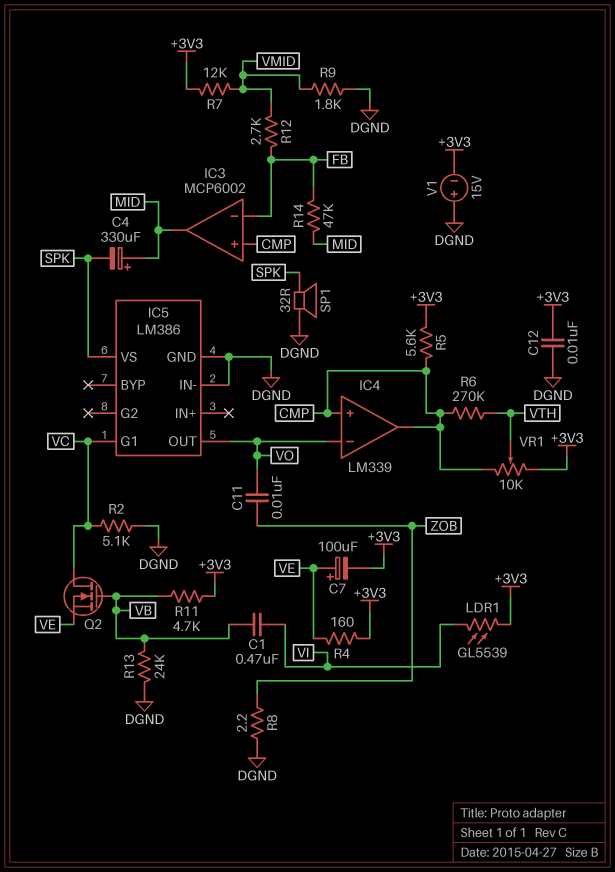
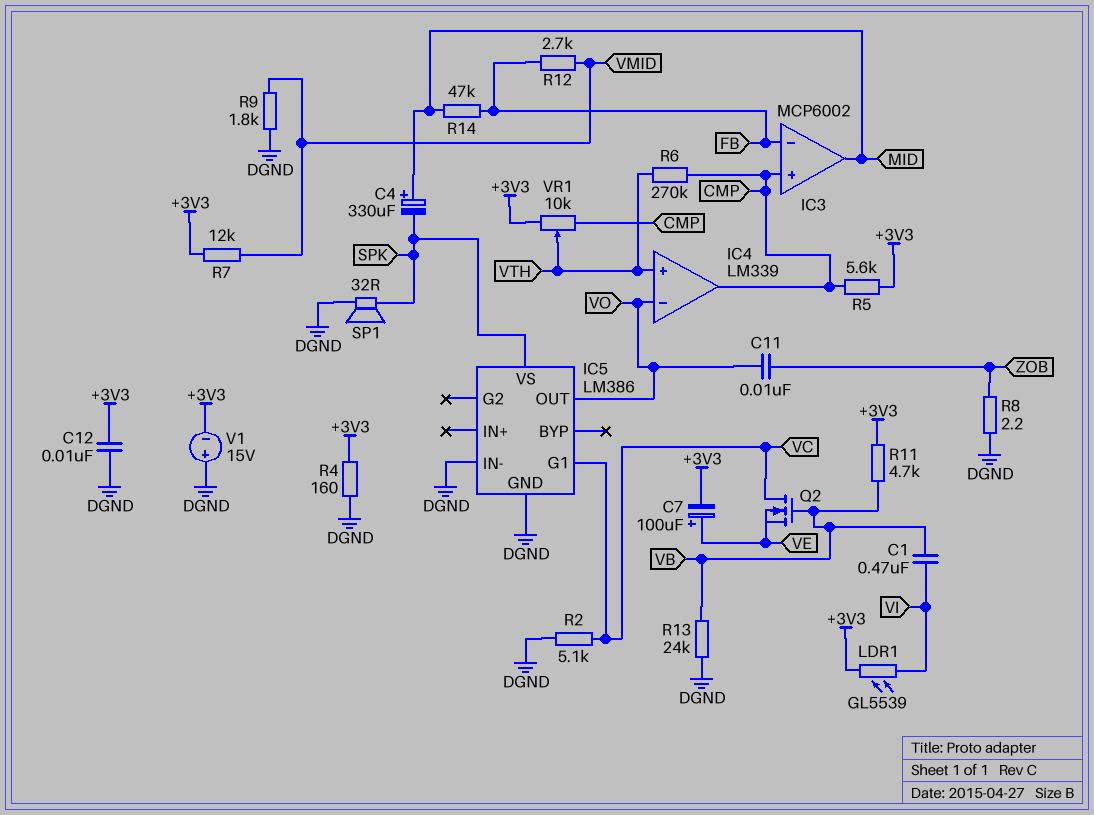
IC4 pin in+: CMP -> VTH
R4: 160 (+3V3, VE) -> 160 (+3V3, DGND)

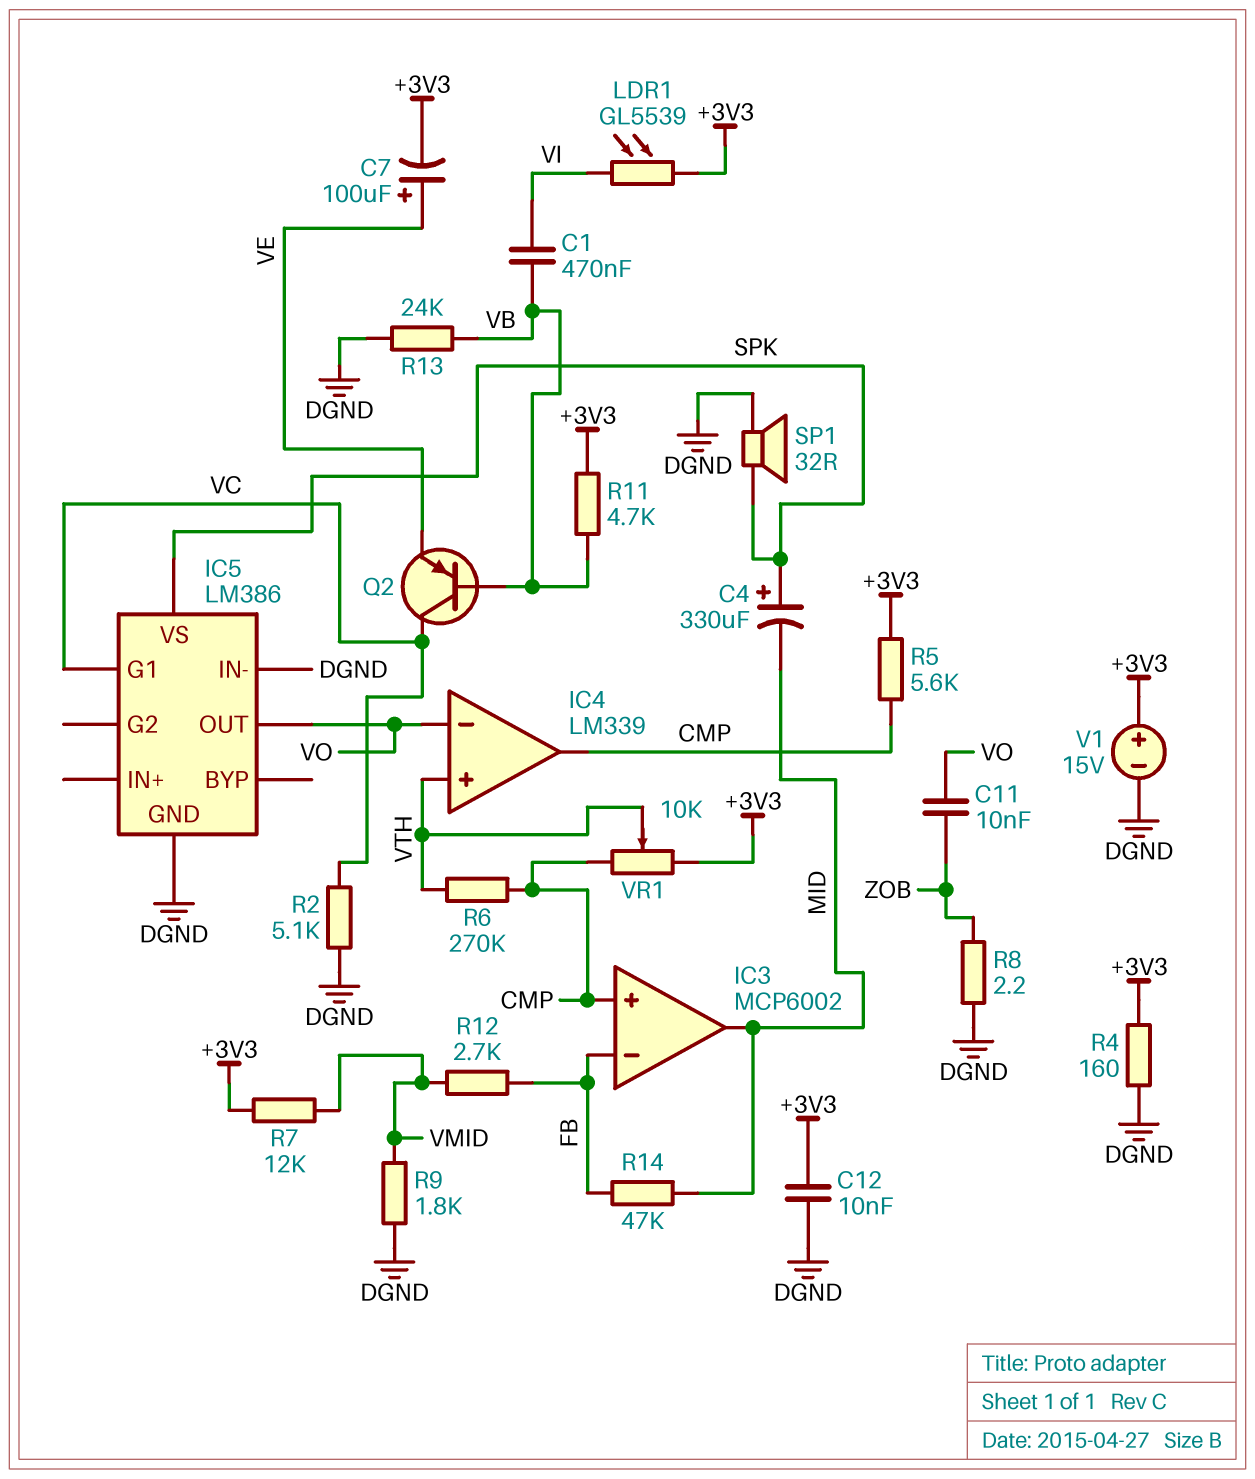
C4: 330uF (plus MID, minus SPK) -> 330uF (plus SPK, minus MID)
Q2: NMOS (G VB, D VC, S VE) -> PNP (B VB, C VC, E VE)
V1: 15V (plus DGND, minus +3V3) -> 15V (plus +3V3, minus DGND)

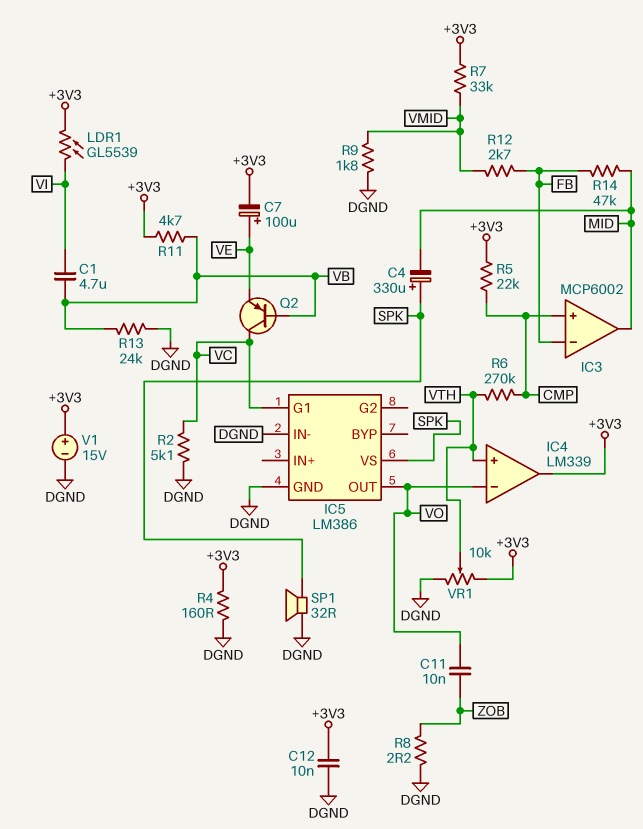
C1: 470nF (VB, VI) -> 4.7uF (VB, VI)
IC4 pin out: CMP -> +3V3
R5: 5.6k (+3V3, CMP) -> 22k (+3V3, CMP)
R7: 12k (+3V3, VMID) -> 33k (+3V3, VMID)
VR1: 10k (+3V3, CMP, wiper VTH) -> 10k (+3V3, DGND, wiper VTH)

